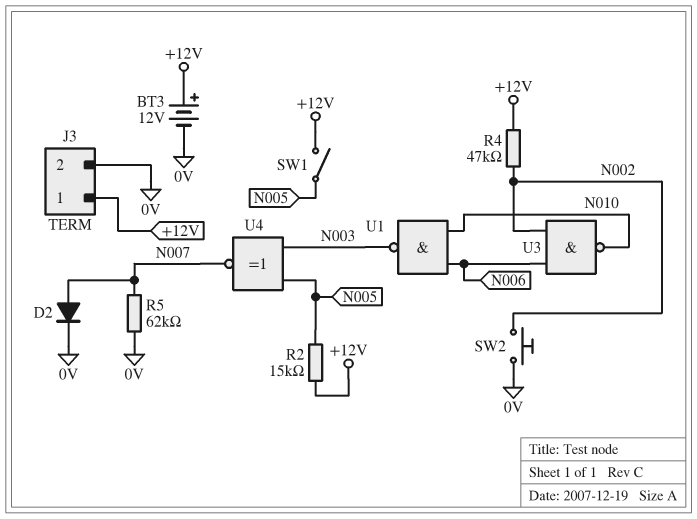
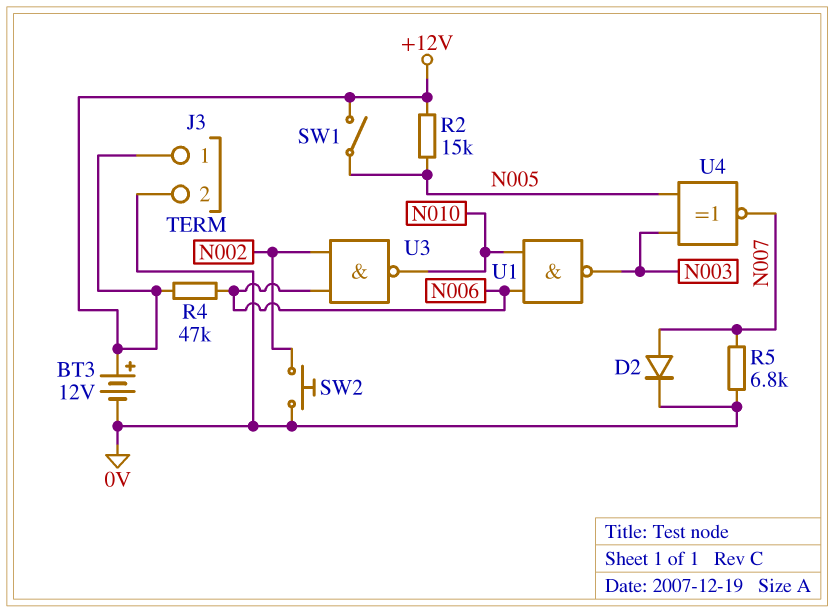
R4: 47k (+12V, N002) -> 47k (+12V, N006)
R5: 62k (0V, N007) -> 6.8k (0V, N007)

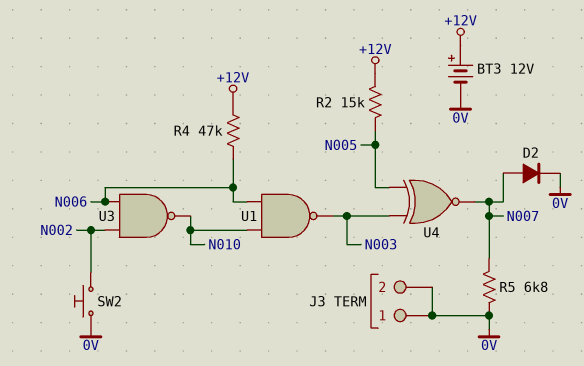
J3 pin 1: +12V -> 0V
SW1: switch (+12V, N005) -> none

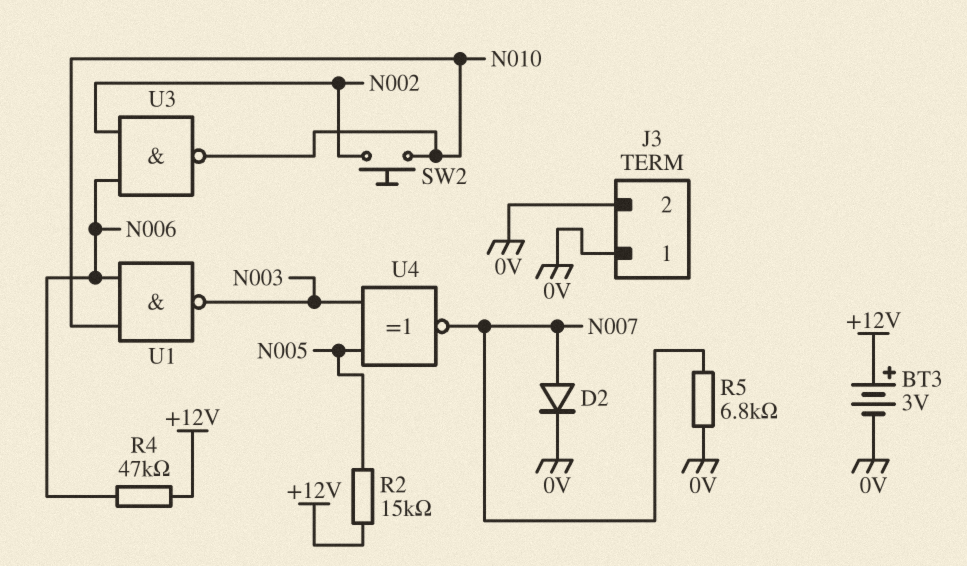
BT3: 12V (plus +12V, minus 0V) -> 3V (plus +12V, minus 0V)
SW2: button (0V, N002) -> button (N002, N010)

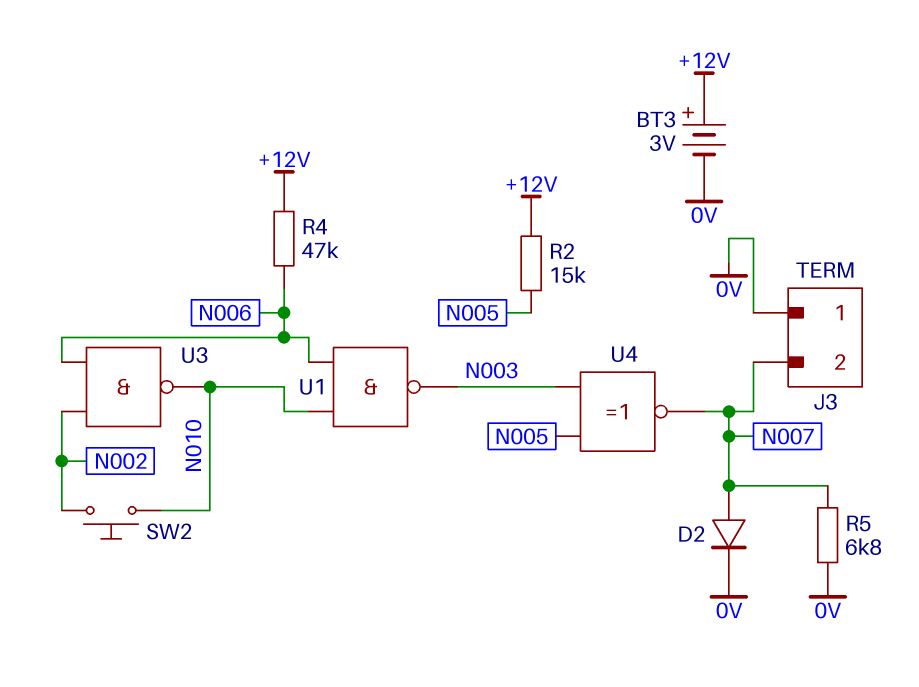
J3 pin 2: 0V -> N007

